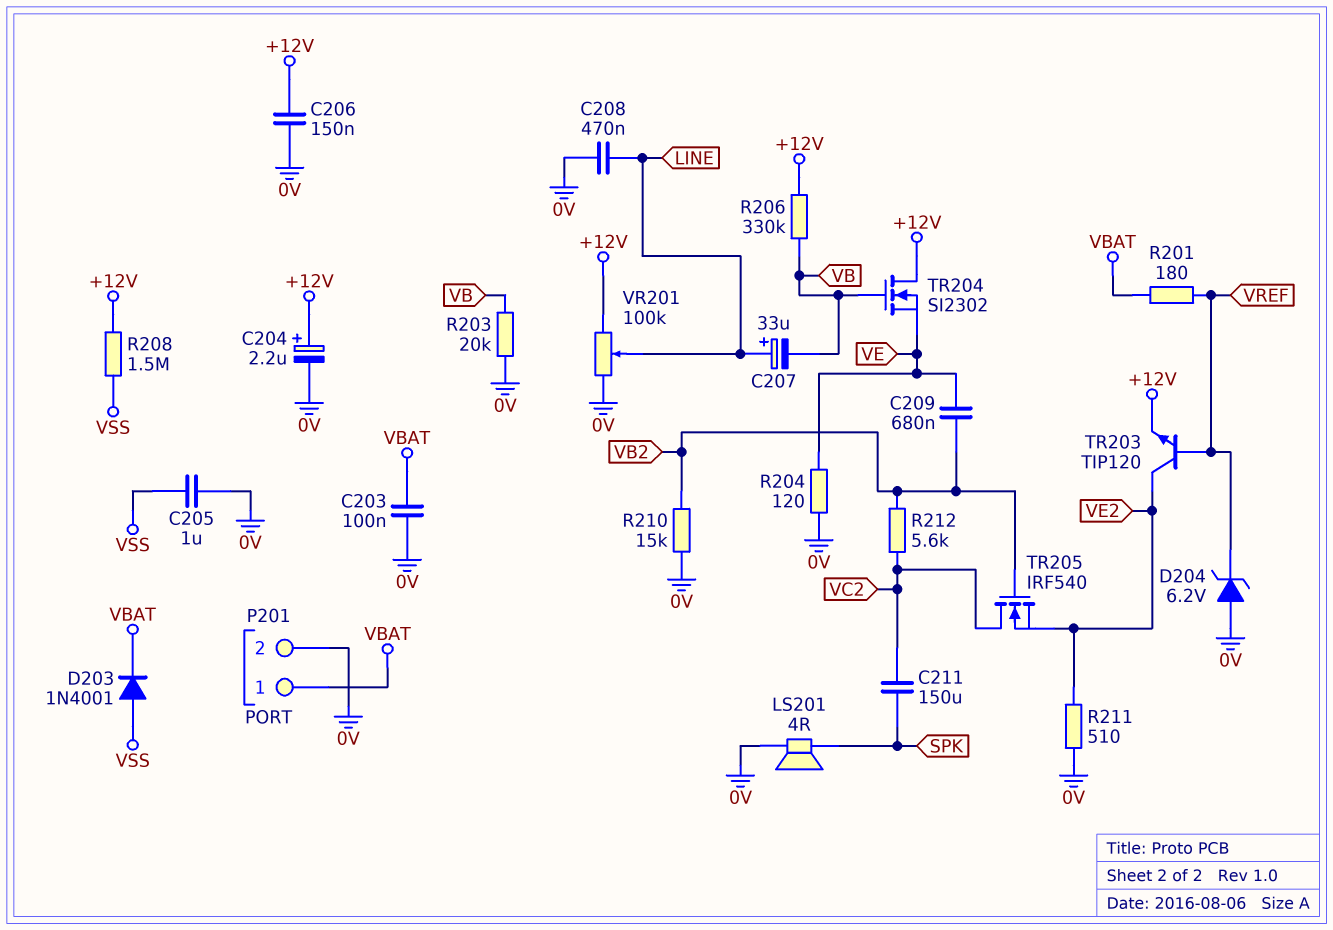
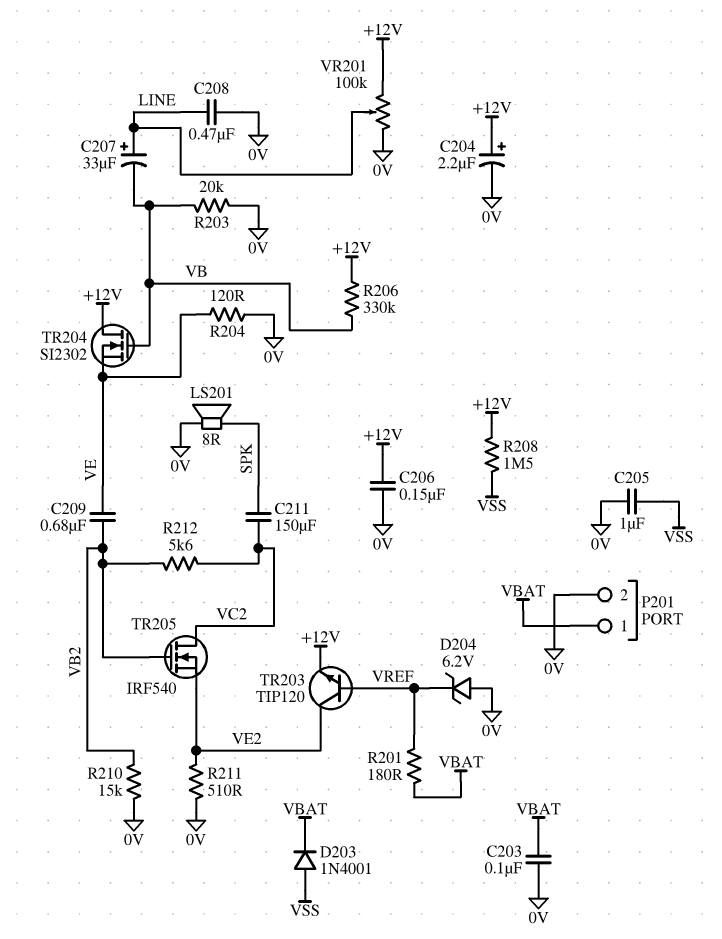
LS201: speaker 4R (0V, SPK) -> speaker 8R (0V, SPK)

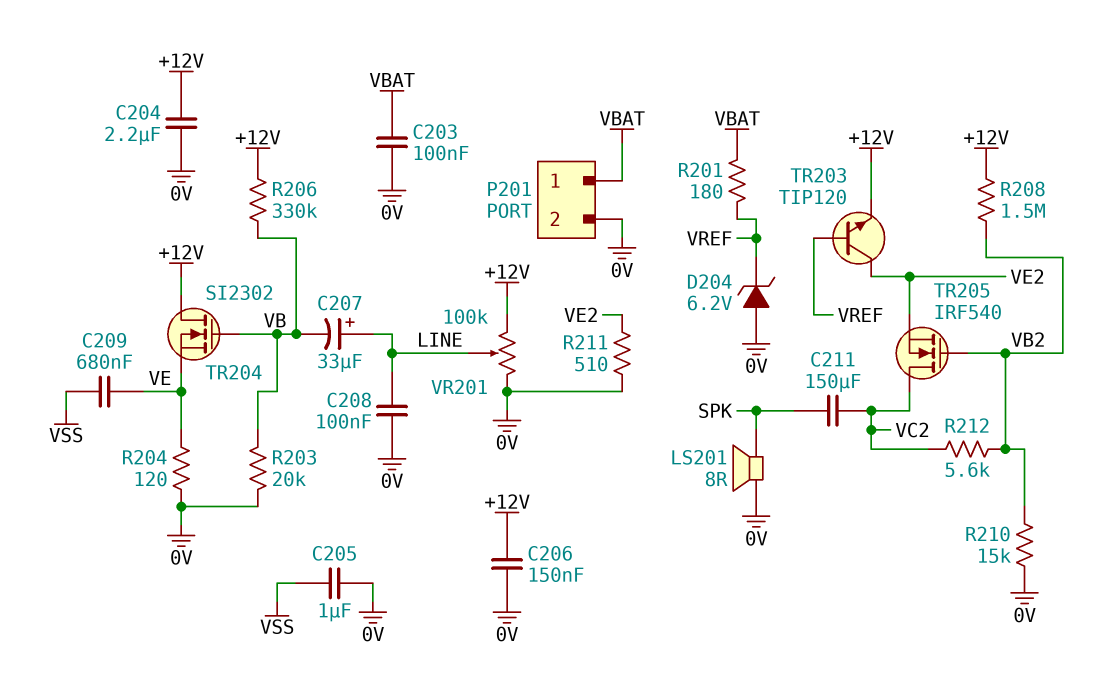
C204: 2.2uF (plus +12V, minus 0V) -> 2.2uF (+12V, 0V)
C208: 470nF (0V, LINE) -> 100nF (0V, LINE)
C209: 680nF (VB2, VE) -> 680nF (VE, VSS)
D203: diode 1N4001 (A VSS, K VBAT) -> none
R208: 1.5M (+12V, VSS) -> 1.5M (+12V, VB2)

